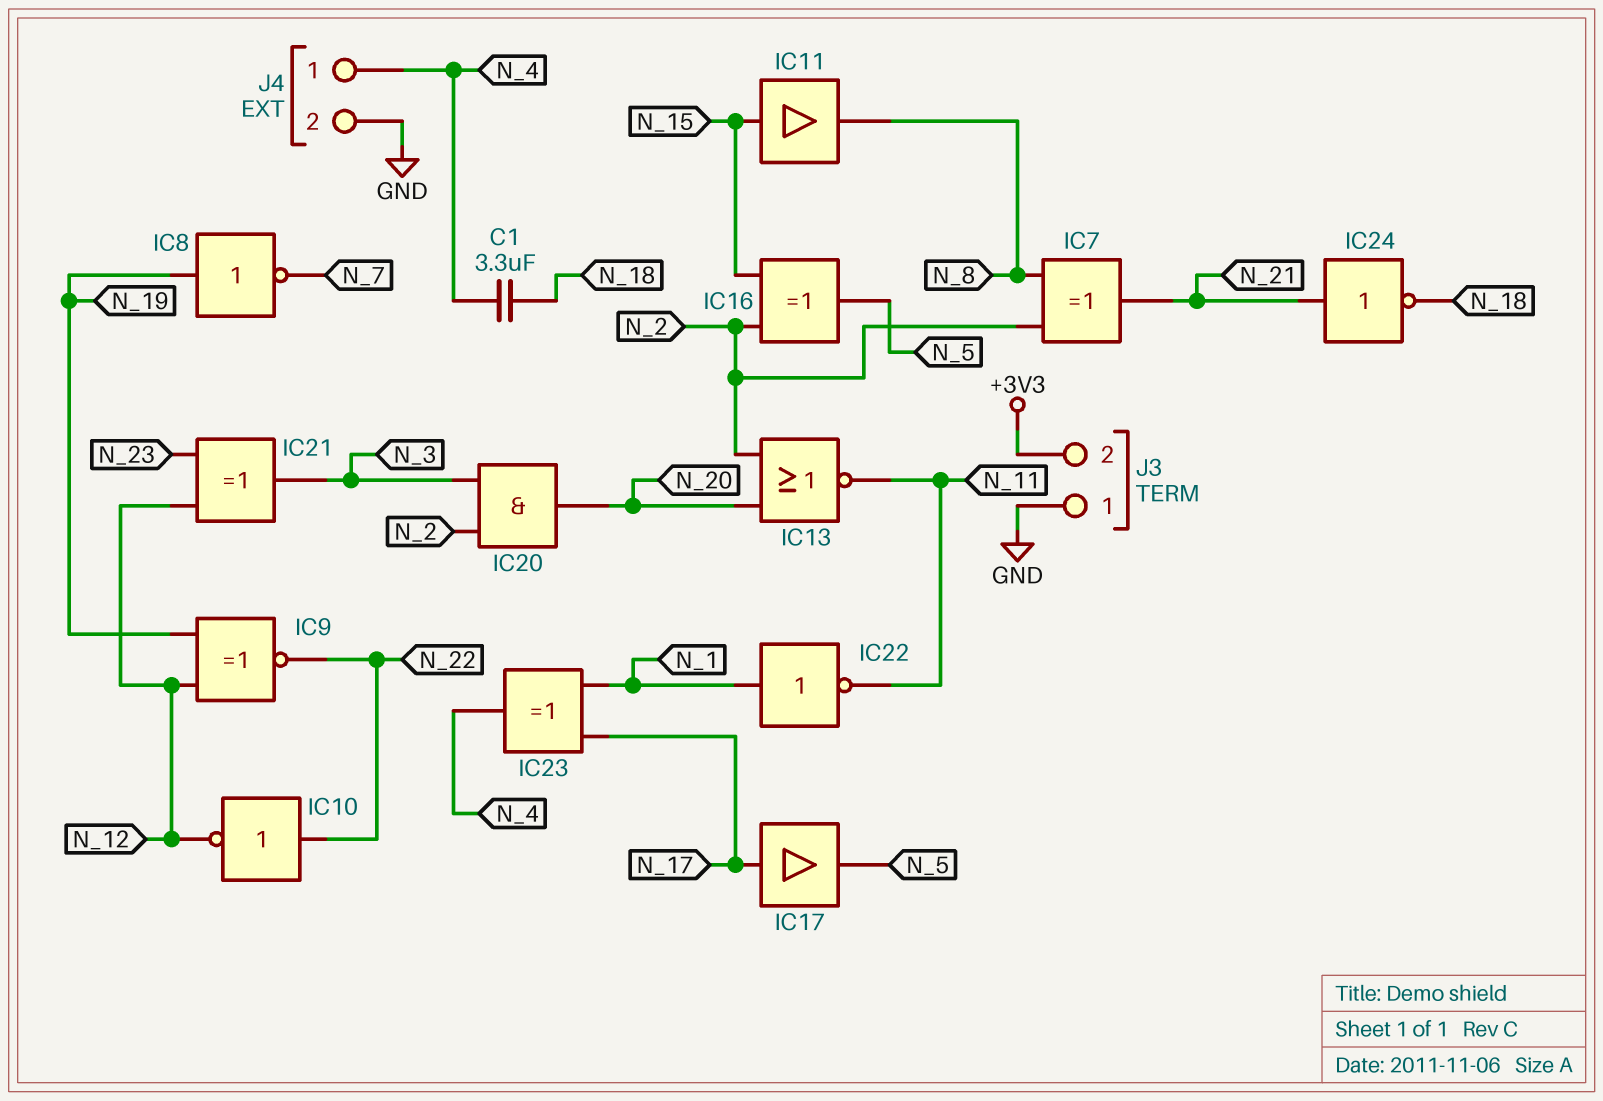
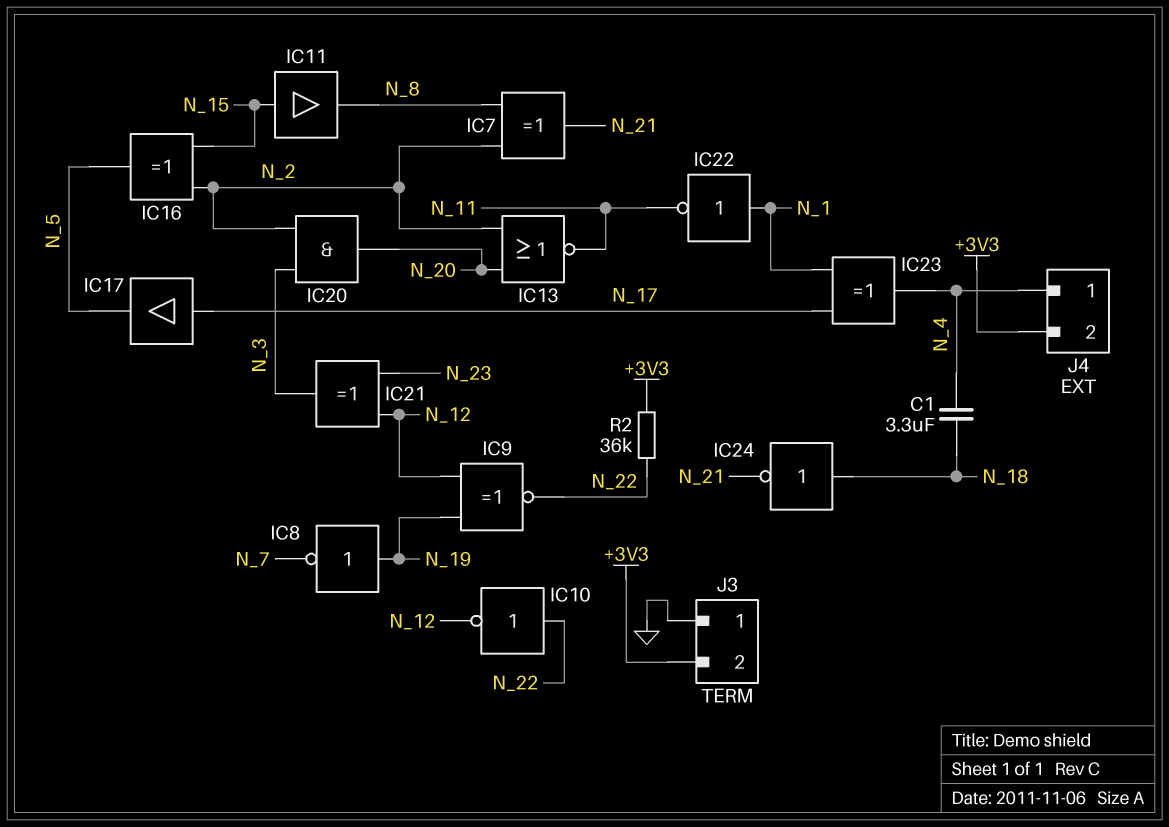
IC24: NOT (in N_21, out N_18) -> NOT (in N_18, out N_21)
J4 pin 2: GND -> +3V3
R2: none -> 36k (+3V3, N_22)

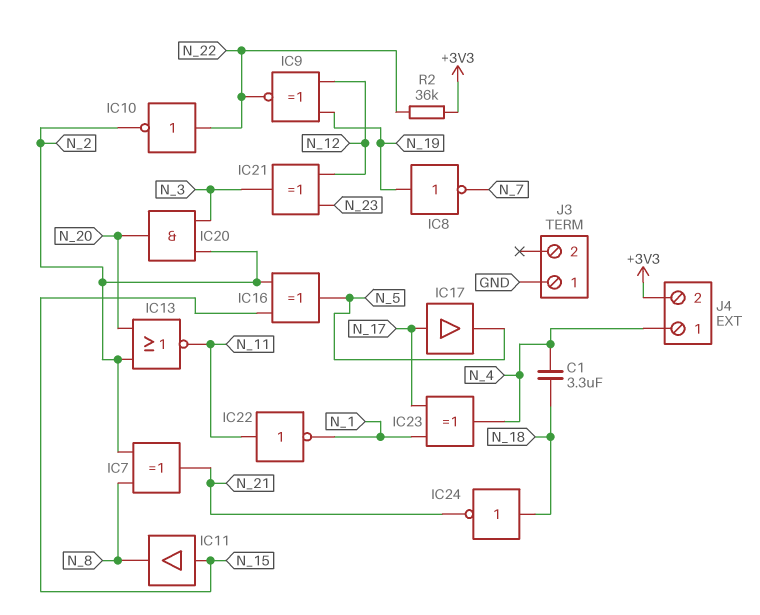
IC10: NOT (in N_22, out N_12) -> NOT (in N_22, out N_2)
IC22: NOT (in N_1, out N_11) -> NOT (in N_11, out N_1)
J3 pin 2: +3V3 -> none

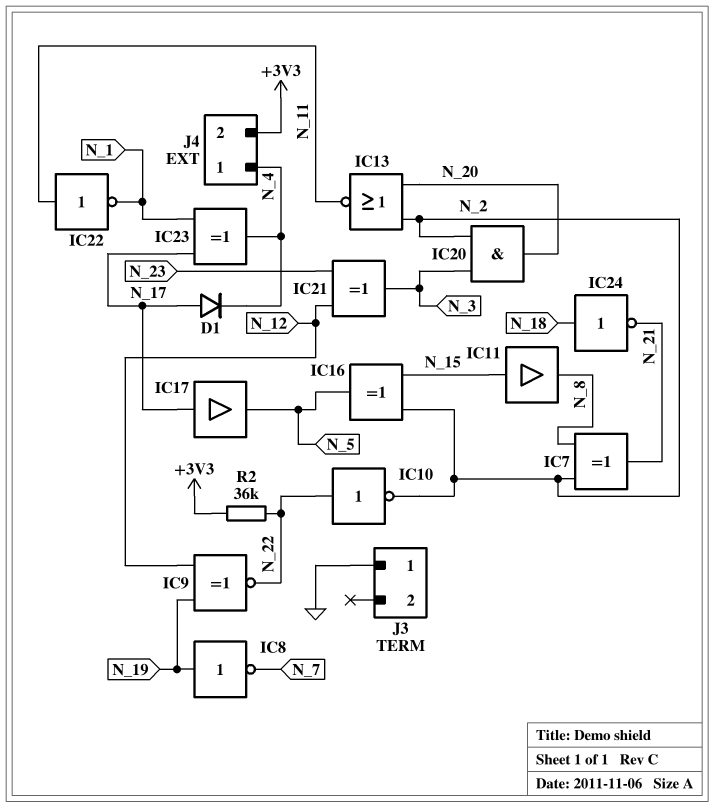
C1: 3.3uF (N_4, N_18) -> none
D1: none -> diode (A N_17, K N_4)

